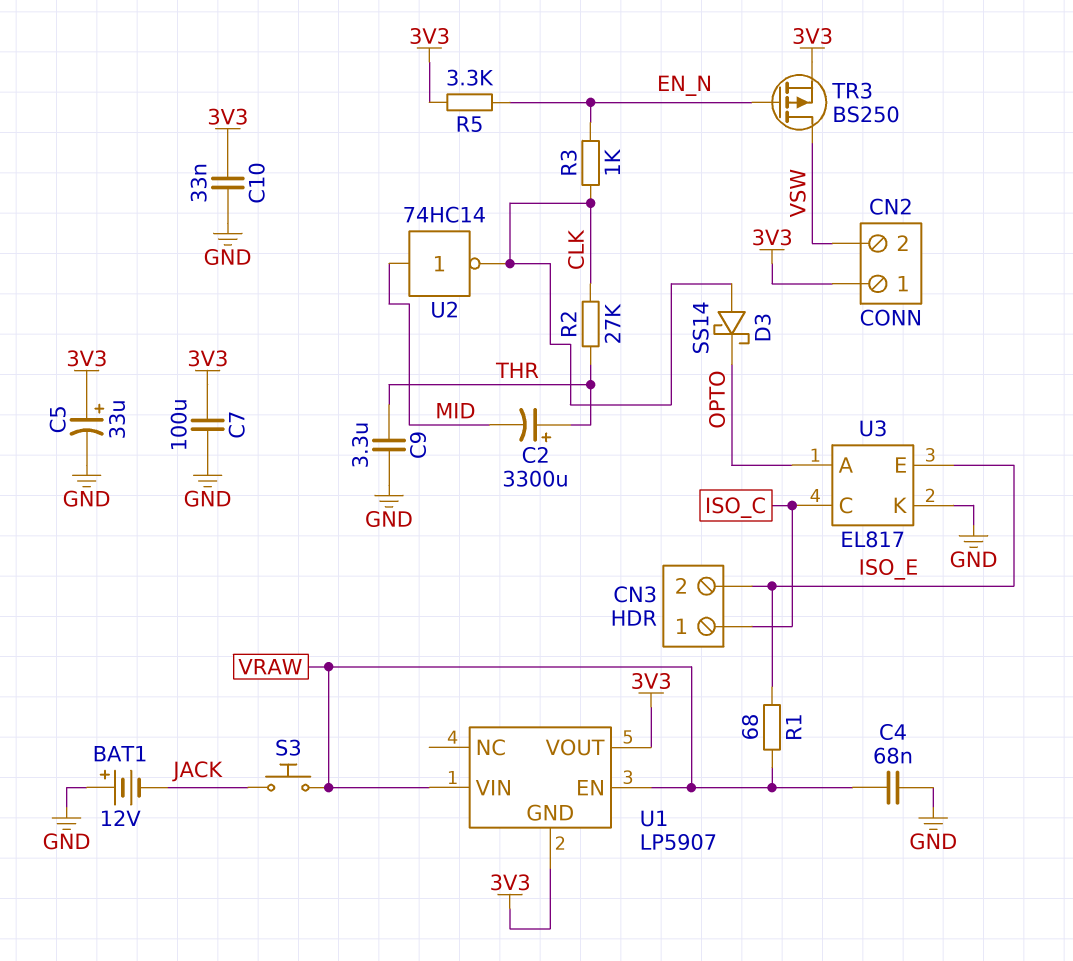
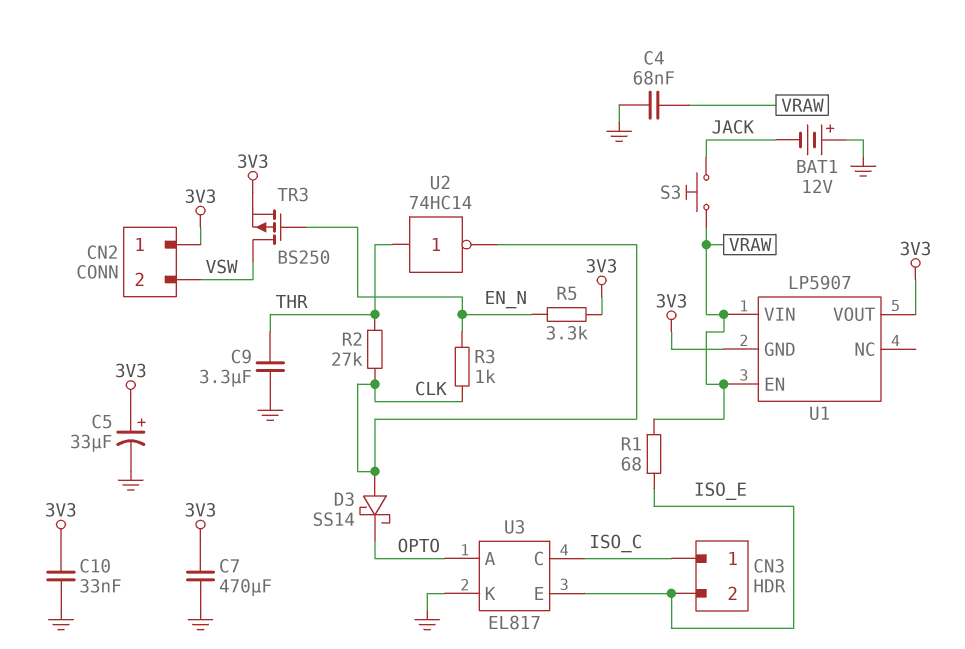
C2: 3300uF (plus THR, minus MID) -> none
C7: 100uF (3V3, GND) -> 470uF (3V3, GND)
U2: NOT 74HC14 (in MID, out CLK) -> NOT 74HC14 (in THR, out CLK)

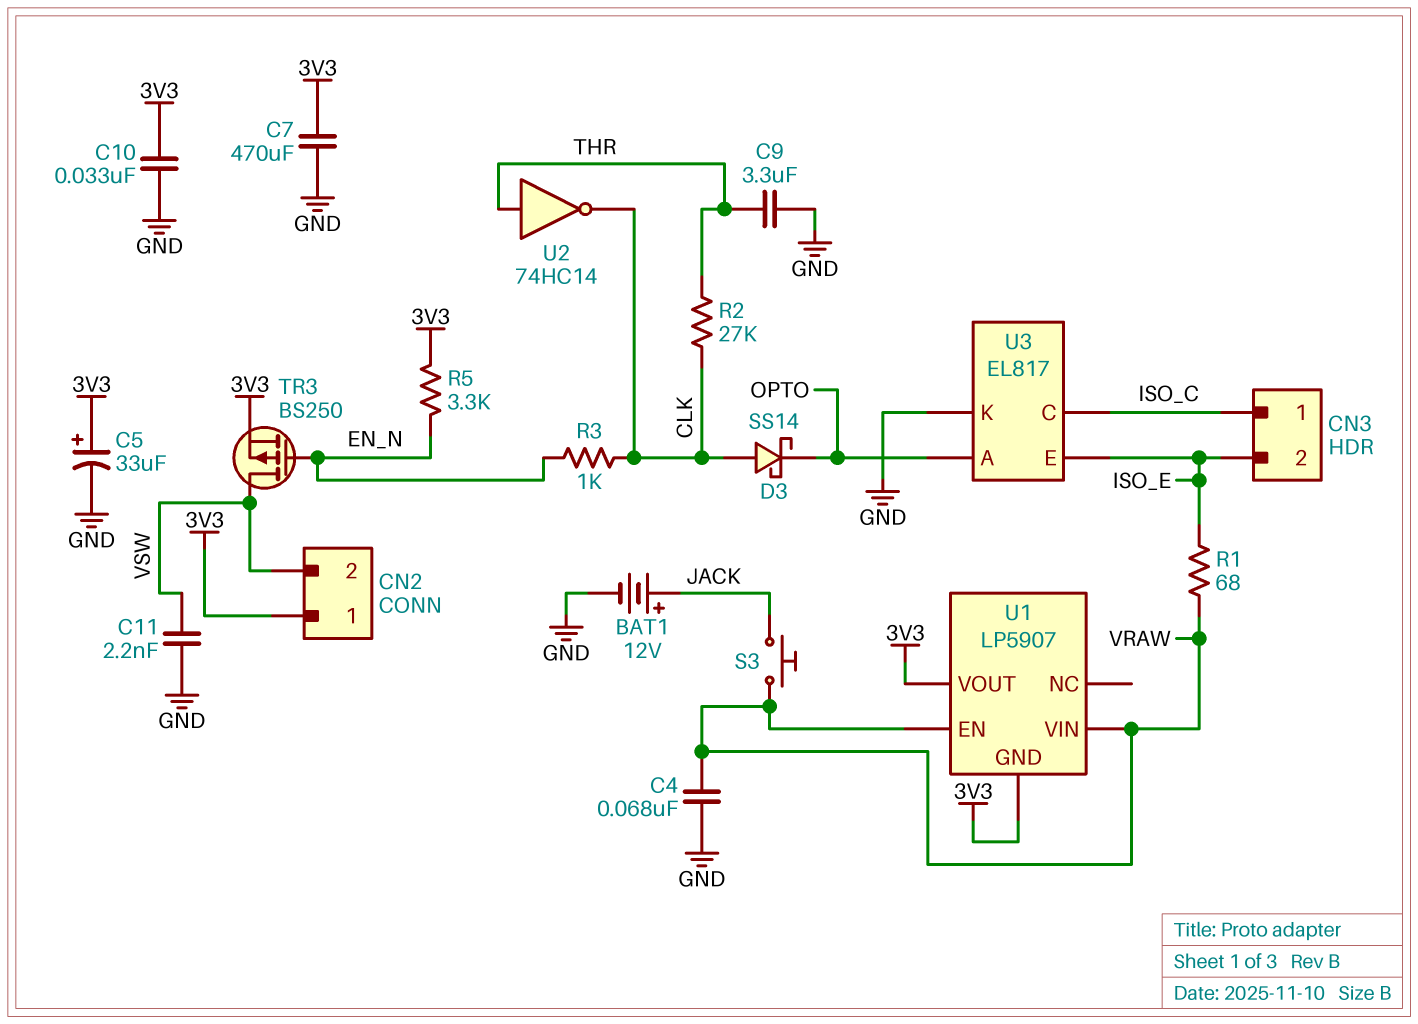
BAT1: 12V (plus GND, minus JACK) -> 12V (plus JACK, minus GND)
C11: none -> 2.2nF (GND, VSW)

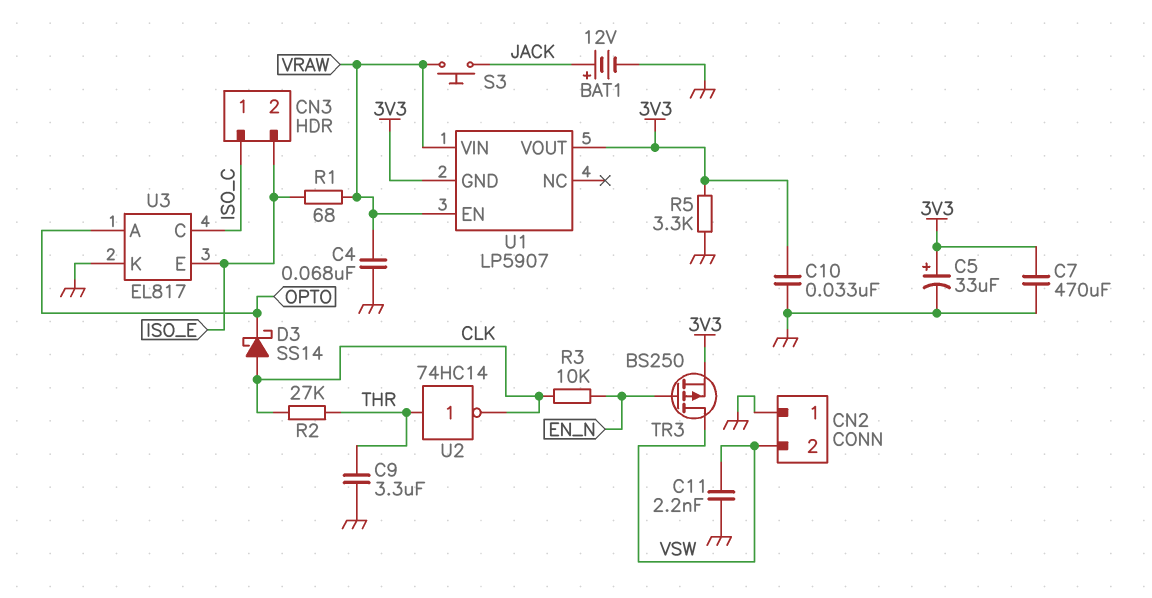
CN2 pin 1: 3V3 -> GND
R3: 1k (CLK, EN_N) -> 10k (CLK, EN_N)
R5: 3.3k (3V3, EN_N) -> 3.3k (3V3, GND)

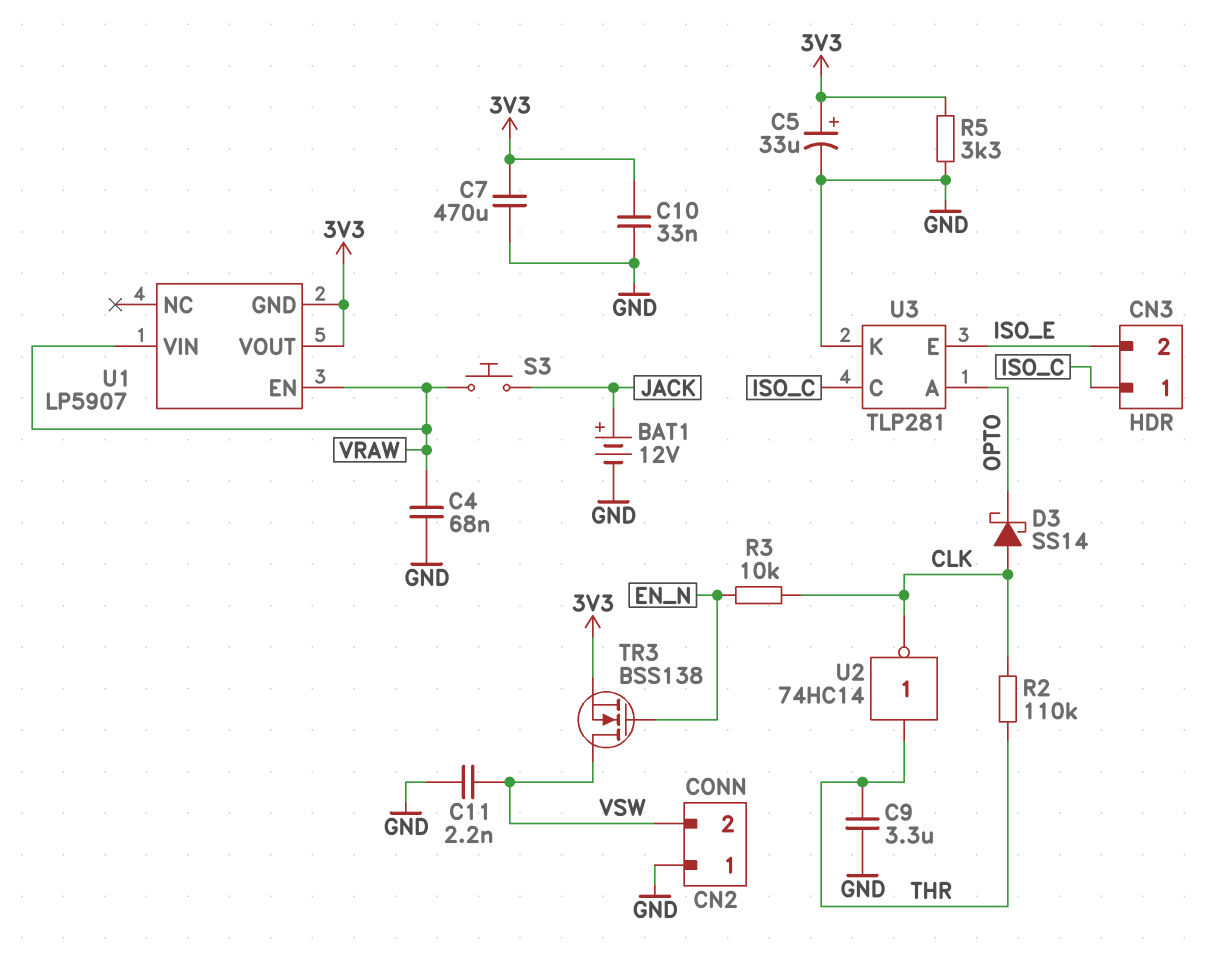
R1: 68 (ISO_E, VRAW) -> none
R2: 27k (CLK, THR) -> 110k (CLK, THR)
TR3: PMOS BS250 (G EN_N, D VSW, S 3V3) -> NMOS BSS138 (G EN_N, D VSW, S 3V3)
U3: EL817 -> TLP281

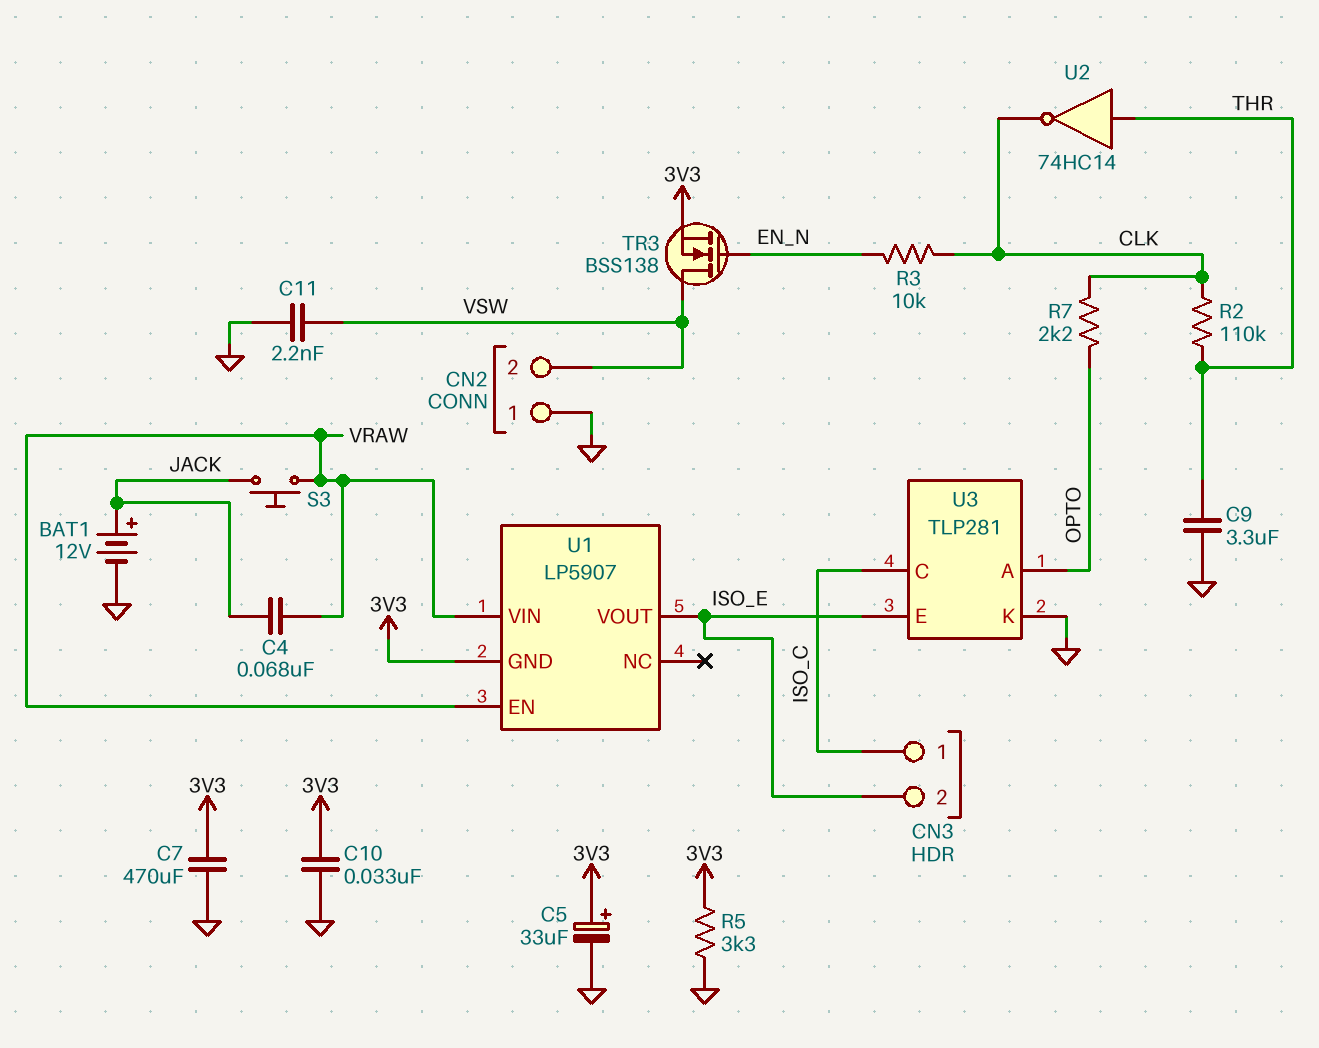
C4: 68nF (GND, VRAW) -> 68nF (JACK, VRAW)
D3: schottky SS14 (A CLK, K OPTO) -> none
R7: none -> 2.2k (CLK, OPTO)
U1 pin VOUT: 3V3 -> ISO_E

